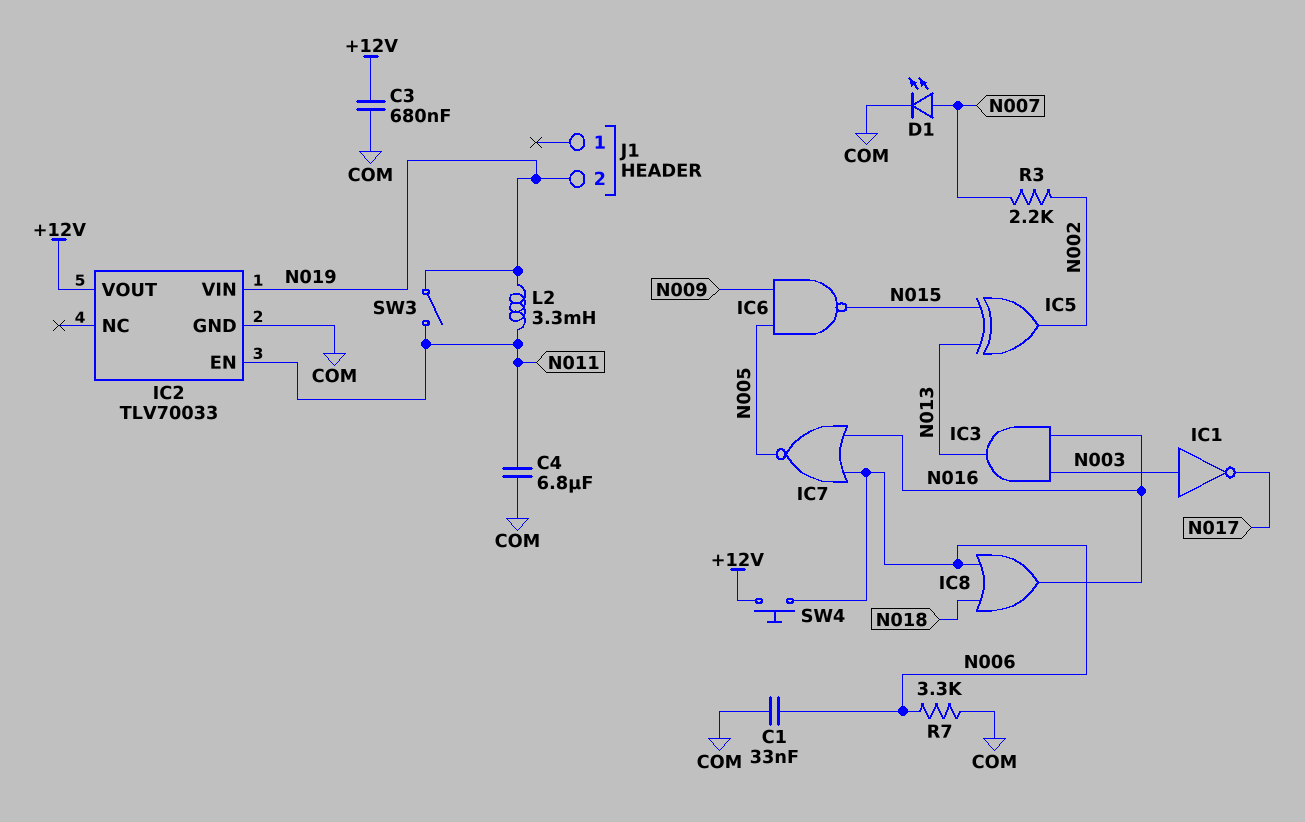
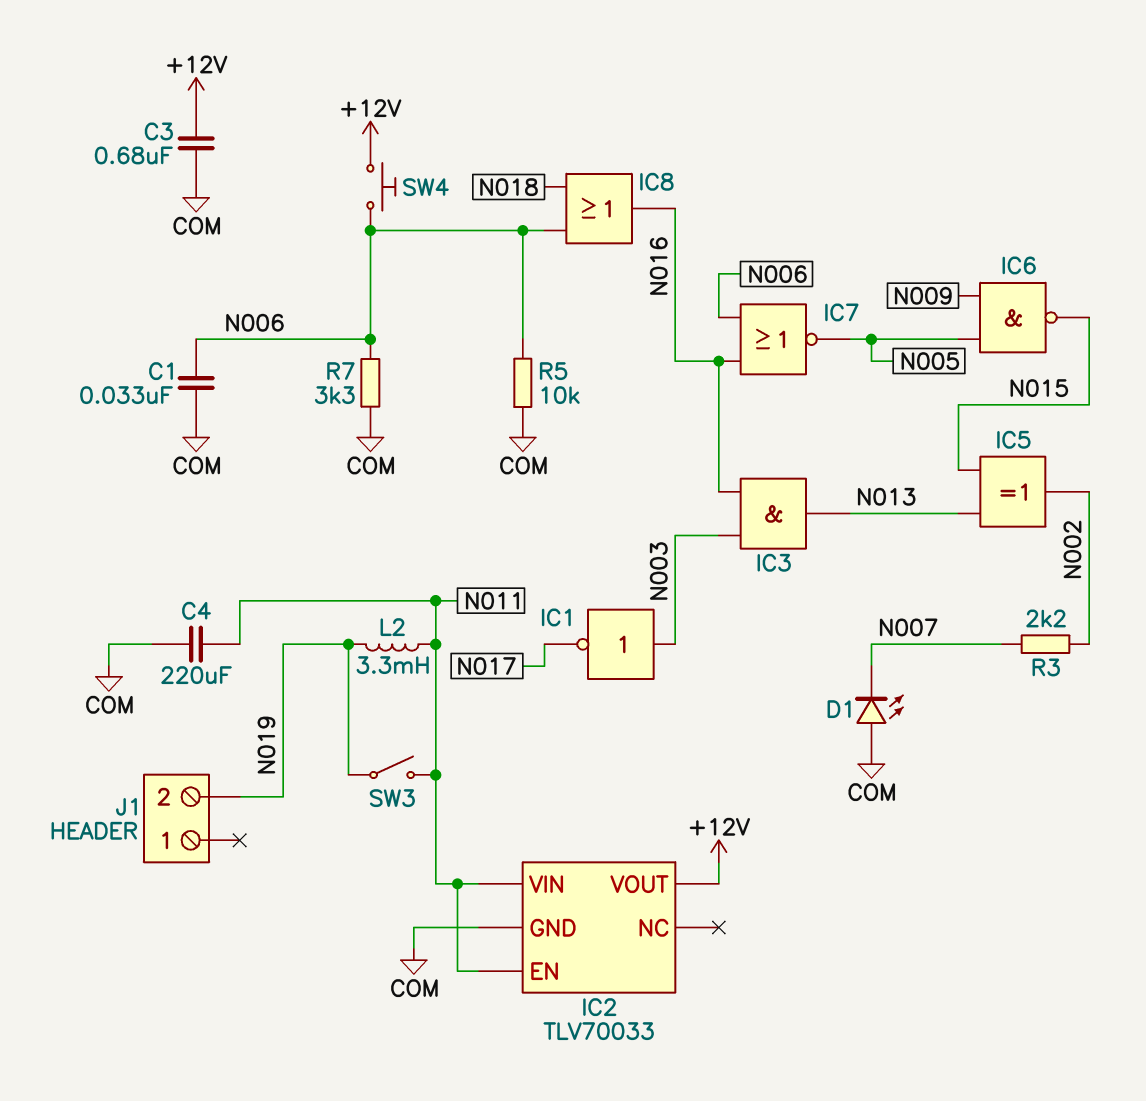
C4: 6.8uF (COM, N011) -> 220uF (COM, N011)
D1: LED (A N007, K COM) -> LED (A COM, K N007)
IC2 pin VIN: N019 -> N011
R5: none -> 10k (COM, N006)

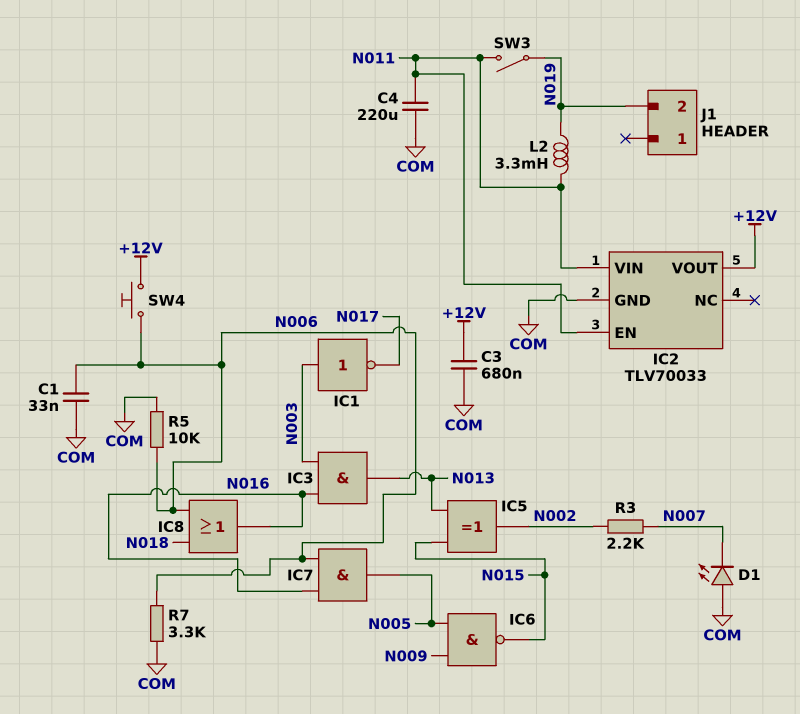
IC7: NOR (in N006, in N016, out N005) -> AND (in N006, in N016, out N005)

